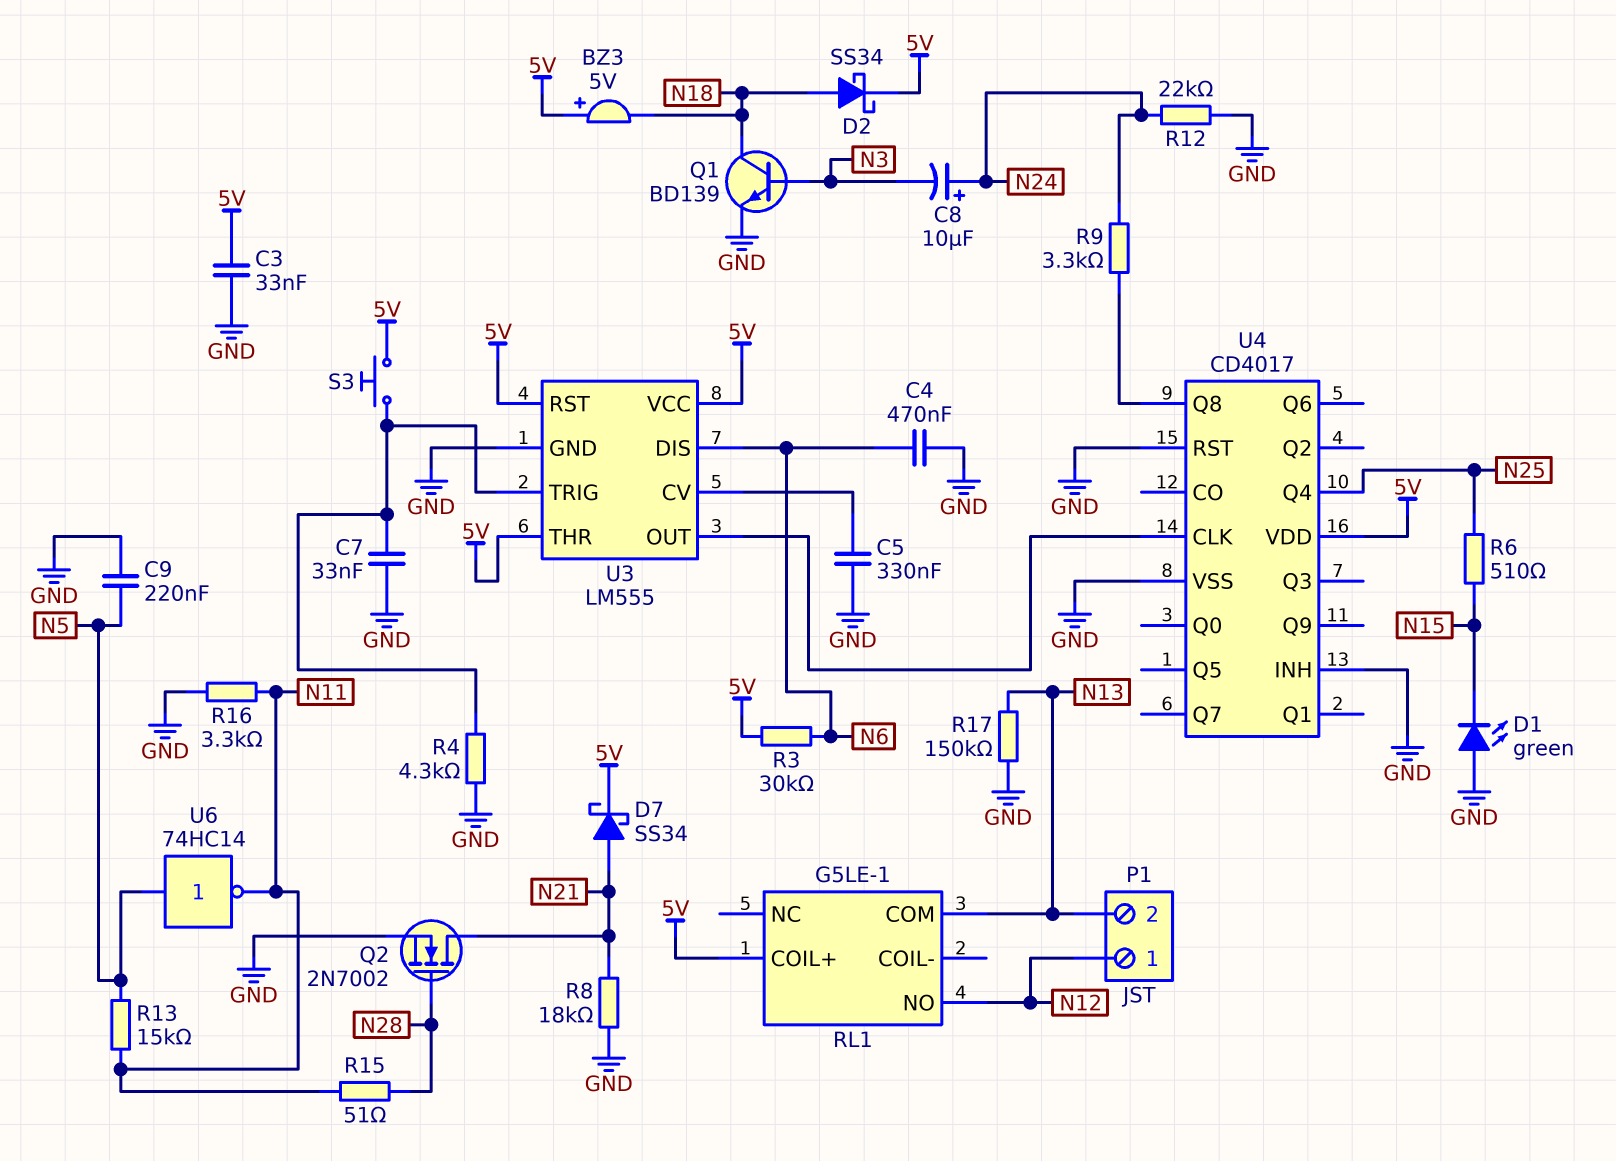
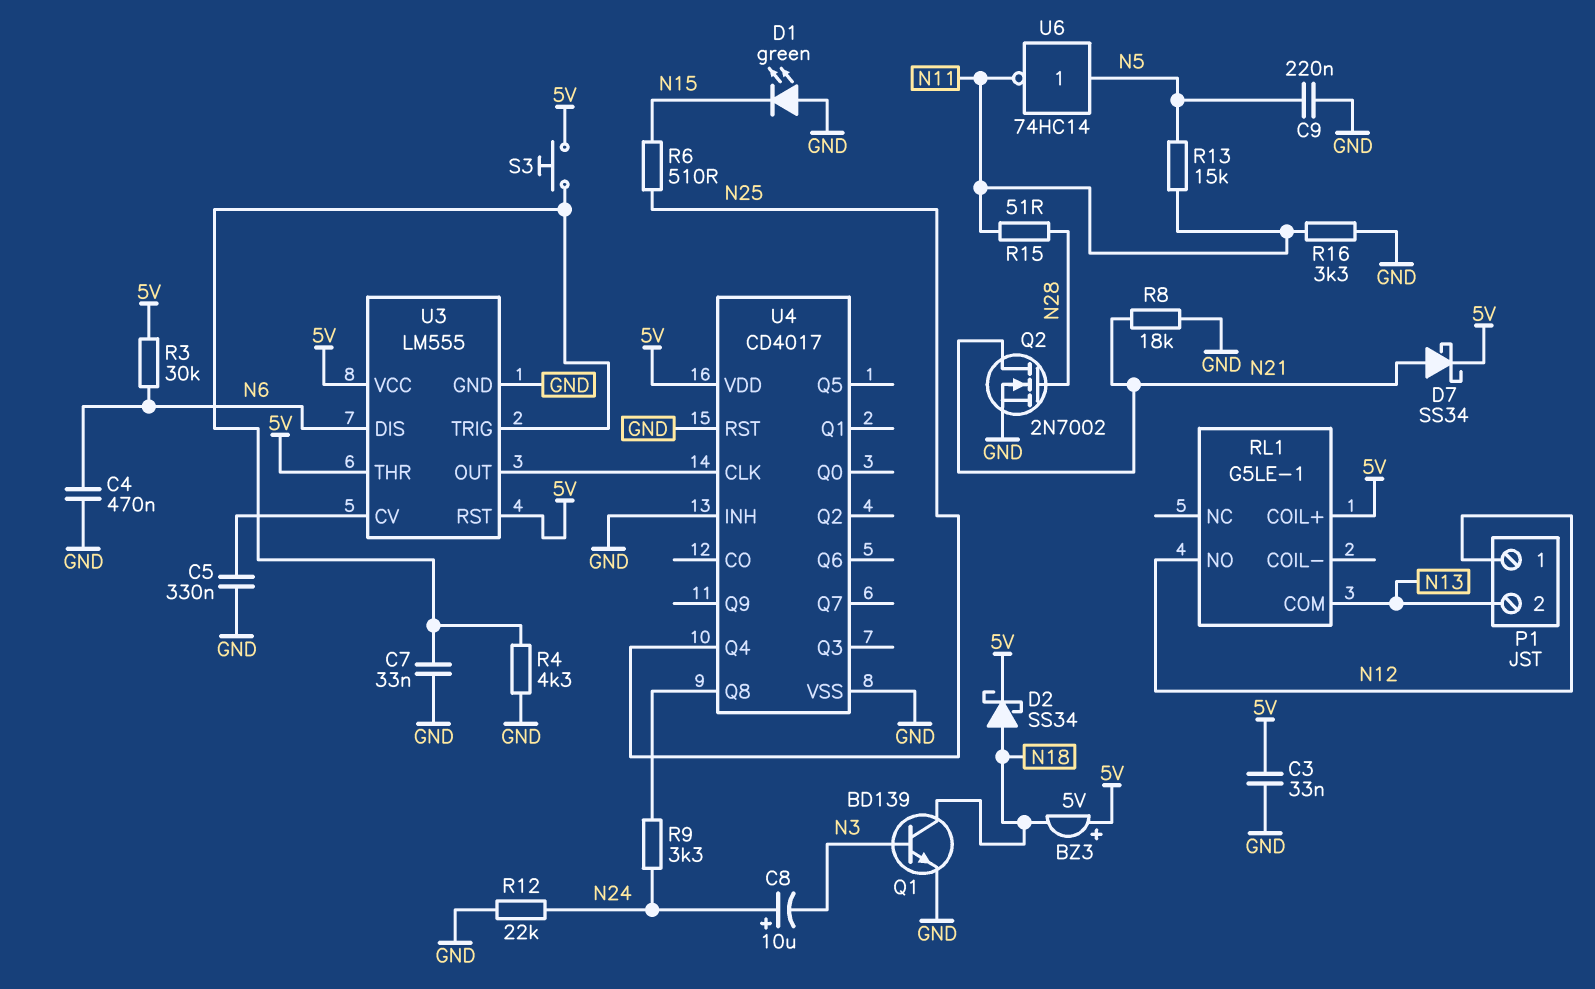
R17: 150k (GND, N13) -> none

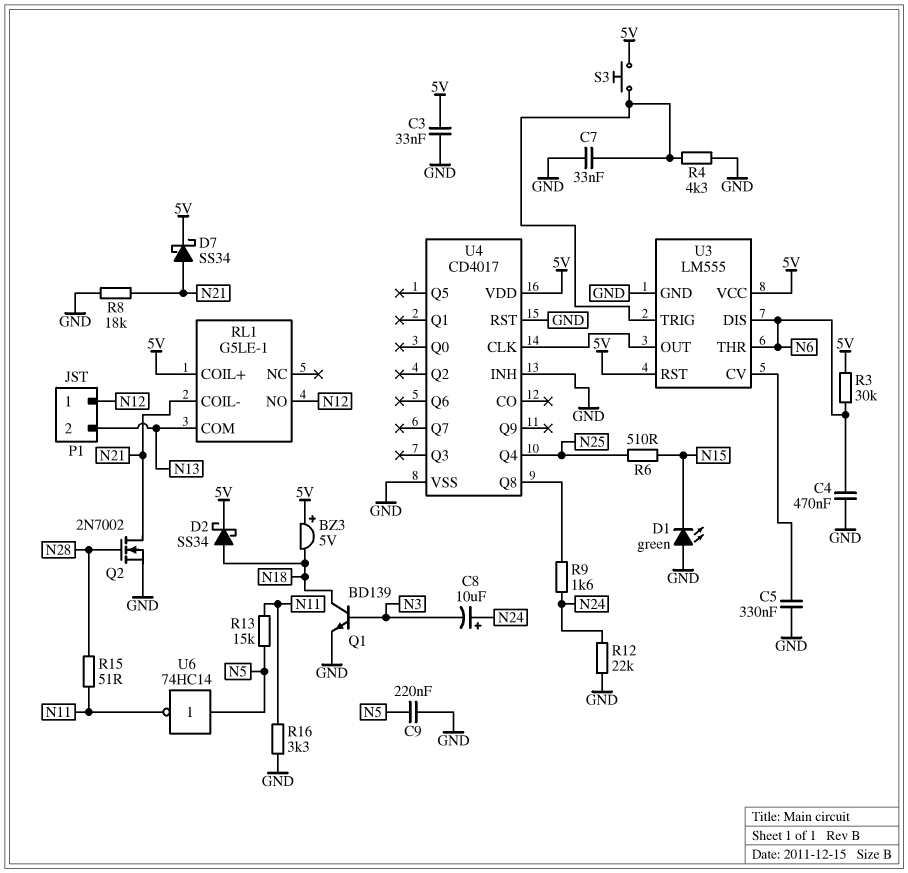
R9: 3.3k (N24, U4/Q8) -> 1.6k (N24, U4/Q8)
RL1 pin COIL-: none -> N21
U3 pin THR: 5V -> N6

